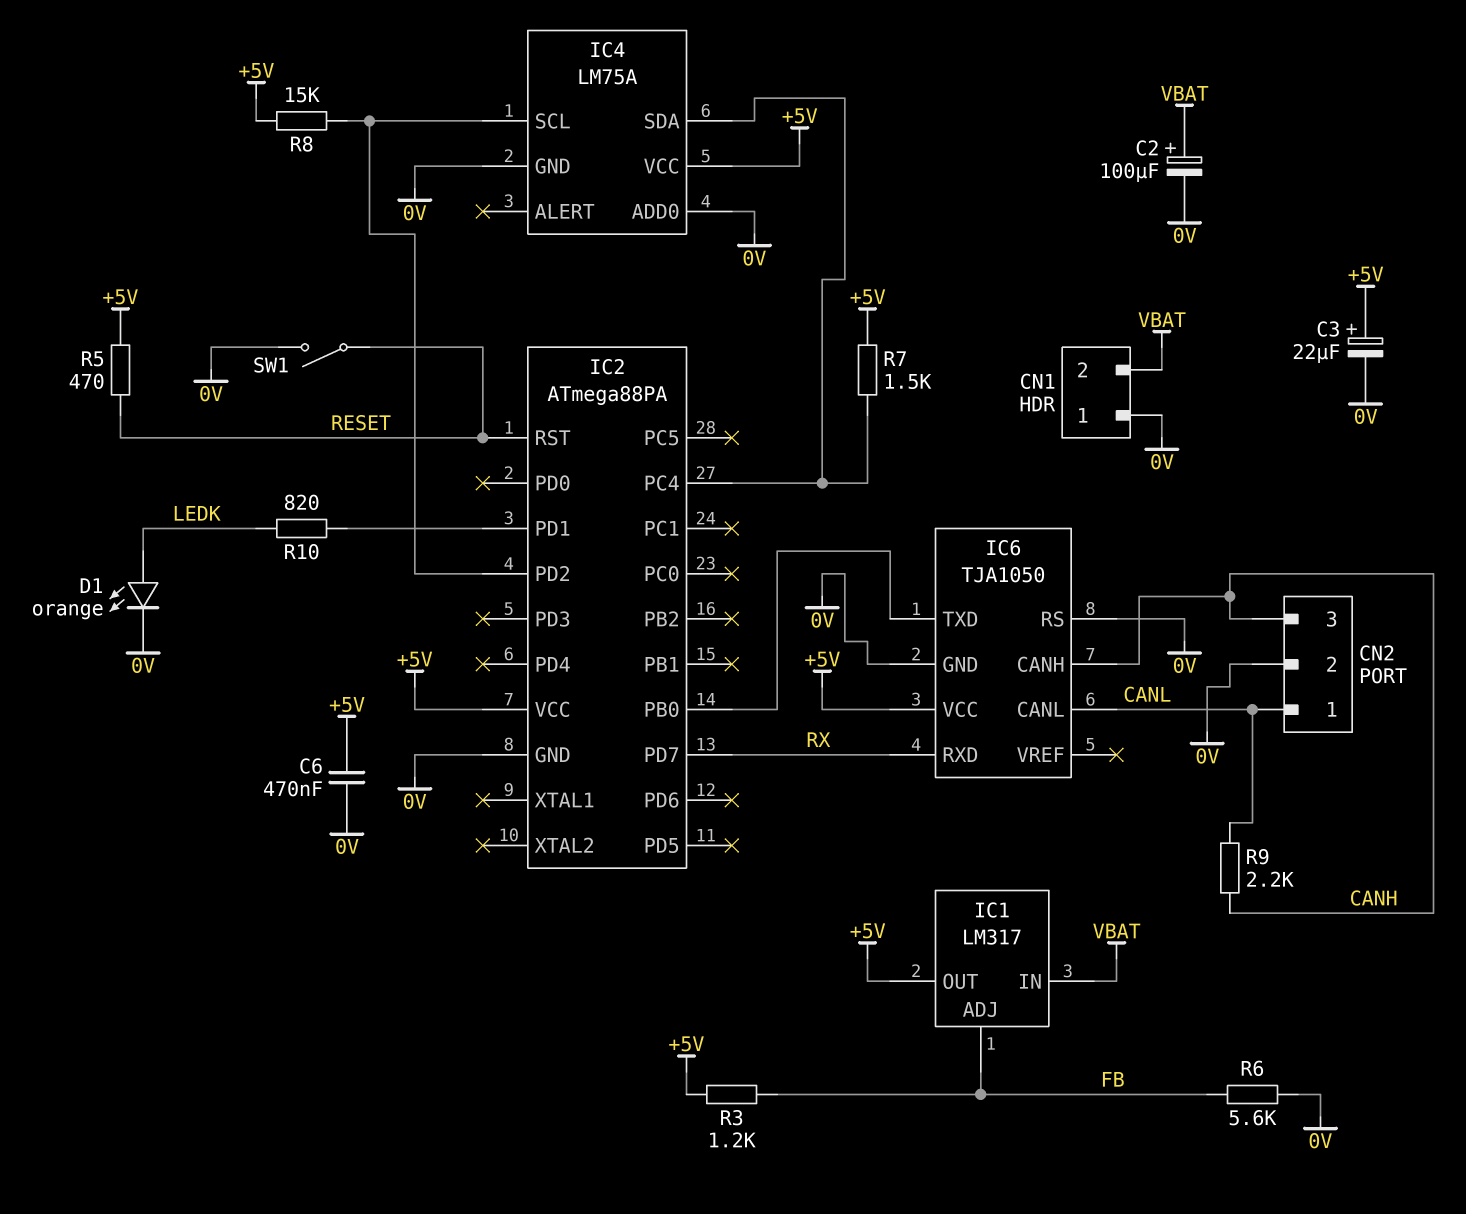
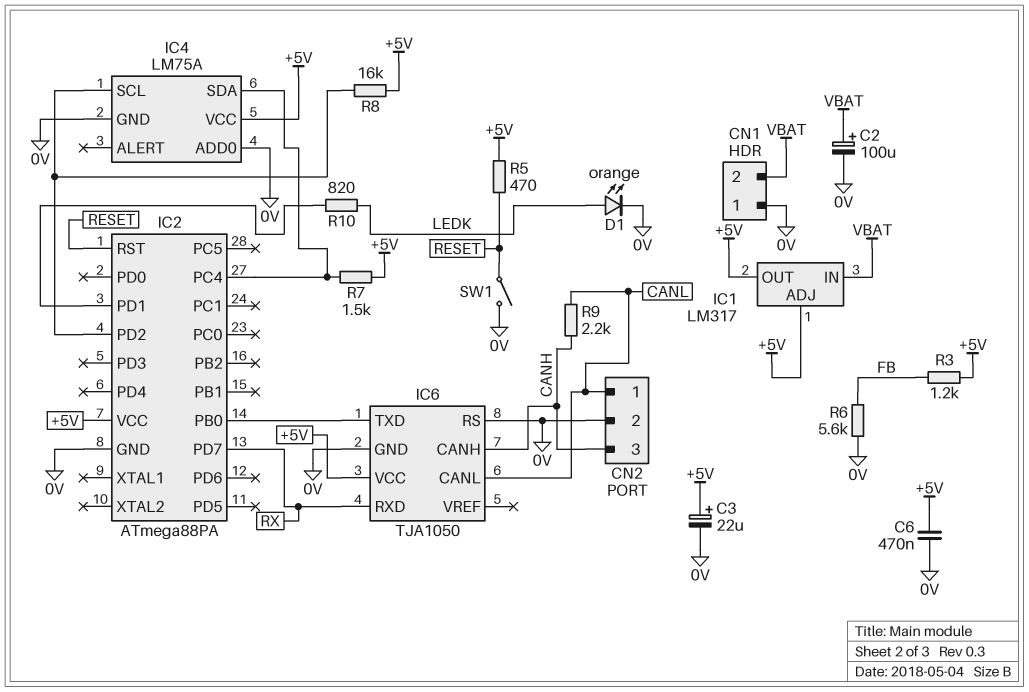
IC1 pin ADJ: FB -> +5V
R8: 15k (+5V, IC2/PD2) -> 16k (+5V, IC2/PD2)

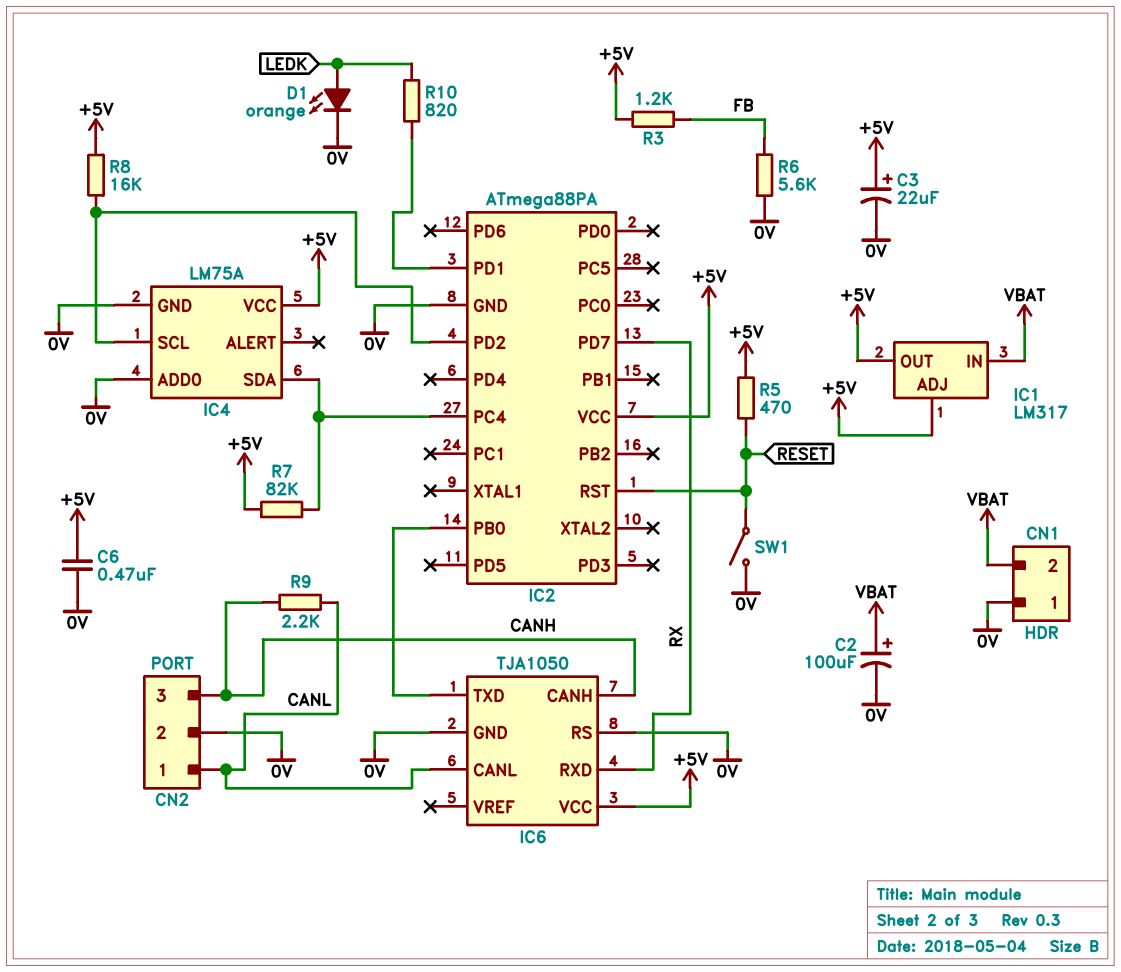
R7: 1.5k (+5V, IC2/PC4) -> 82k (+5V, IC2/PC4)

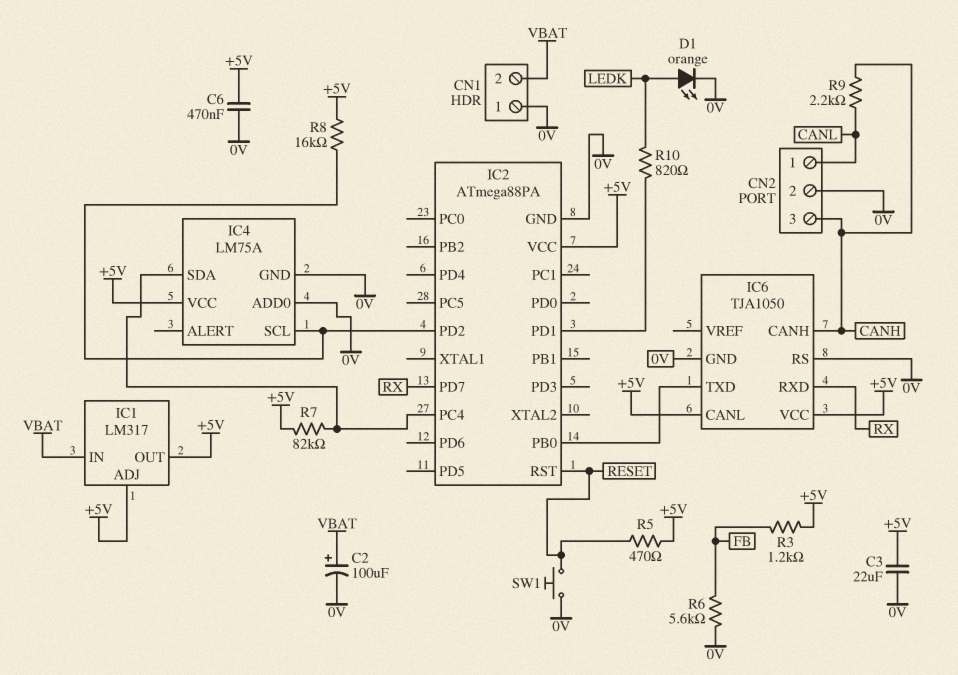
C3: 22uF (plus +5V, minus 0V) -> 22uF (+5V, 0V)
IC6 pin CANL: CANL -> +5V
SW1: switch (0V, RESET) -> button (0V, RESET)

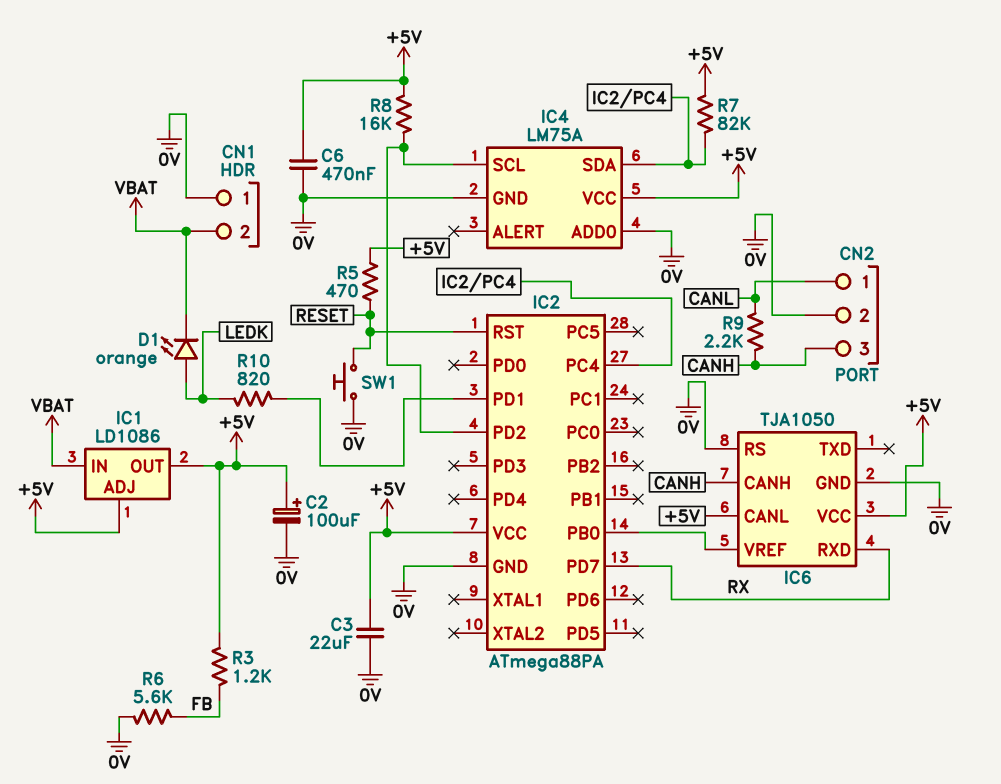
C2: 100uF (plus VBAT, minus 0V) -> 100uF (plus +5V, minus 0V)
D1: LED orange (A LEDK, K 0V) -> LED orange (A LEDK, K VBAT)
IC1: LM317 -> LD1086
IC6 pin TXD: IC2/PB0 -> none
IC6 pin VREF: none -> IC2/PB0

